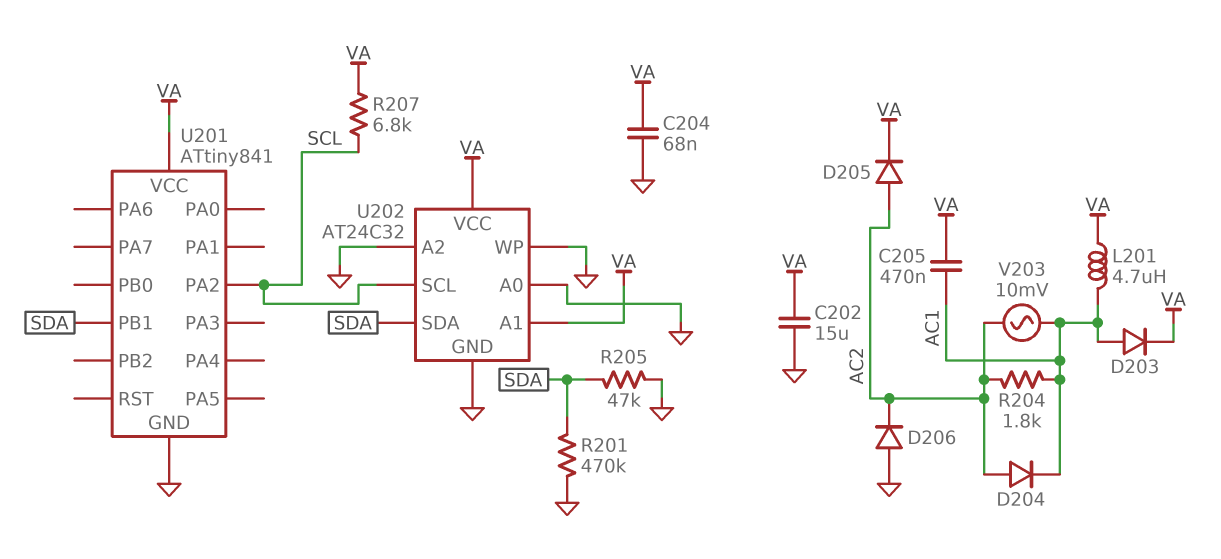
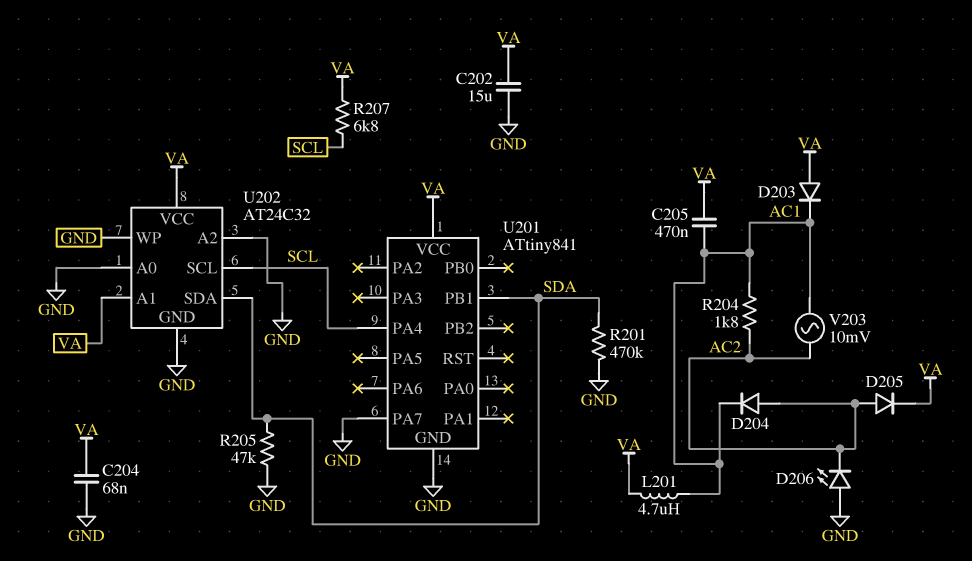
D203: diode (A AC1, K VA) -> diode (A VA, K AC1)
D206: diode (A GND, K AC2) -> LED (A GND, K AC2)
U201 pin PA2: SCL -> none
U201 pin PA4: none -> SCL
U201 pin PA7: none -> GND

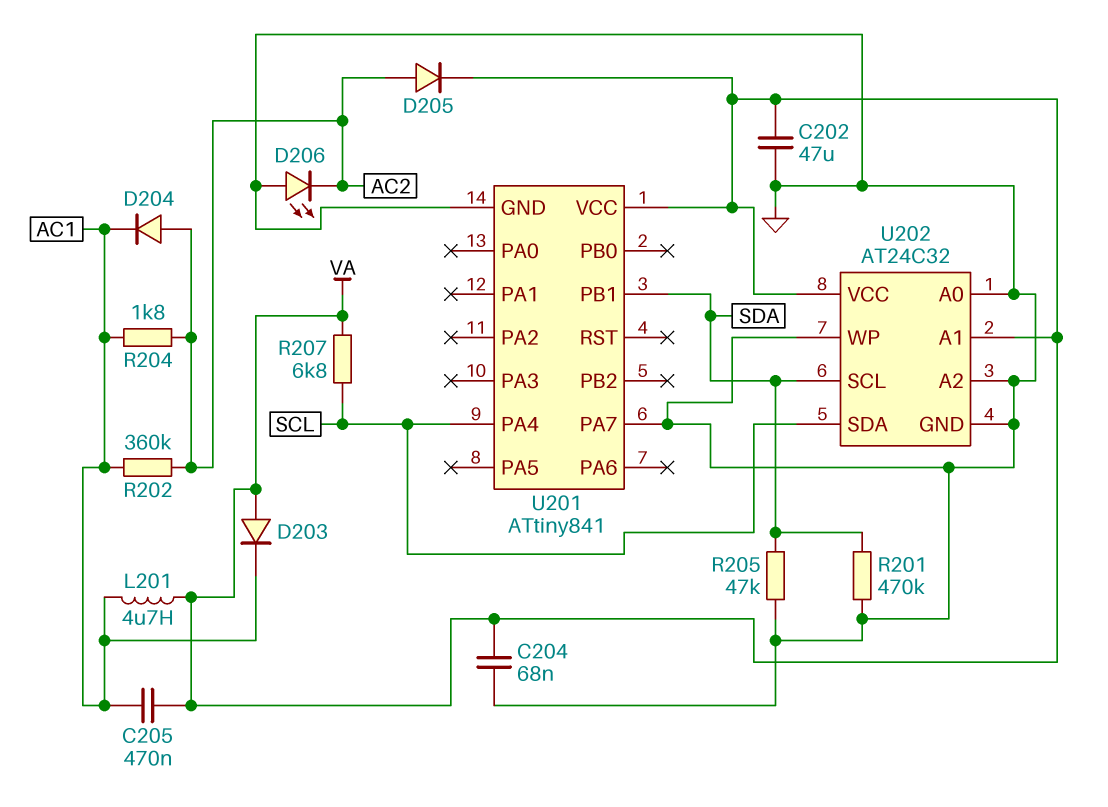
C202: 15uF (GND, VA) -> 47uF (GND, VA)
R202: none -> 360k (AC1, AC2)
U202 pin SCL: SCL -> SDA
U202 pin SDA: SDA -> SCL
V203: AC 10mV (AC1, AC2) -> none

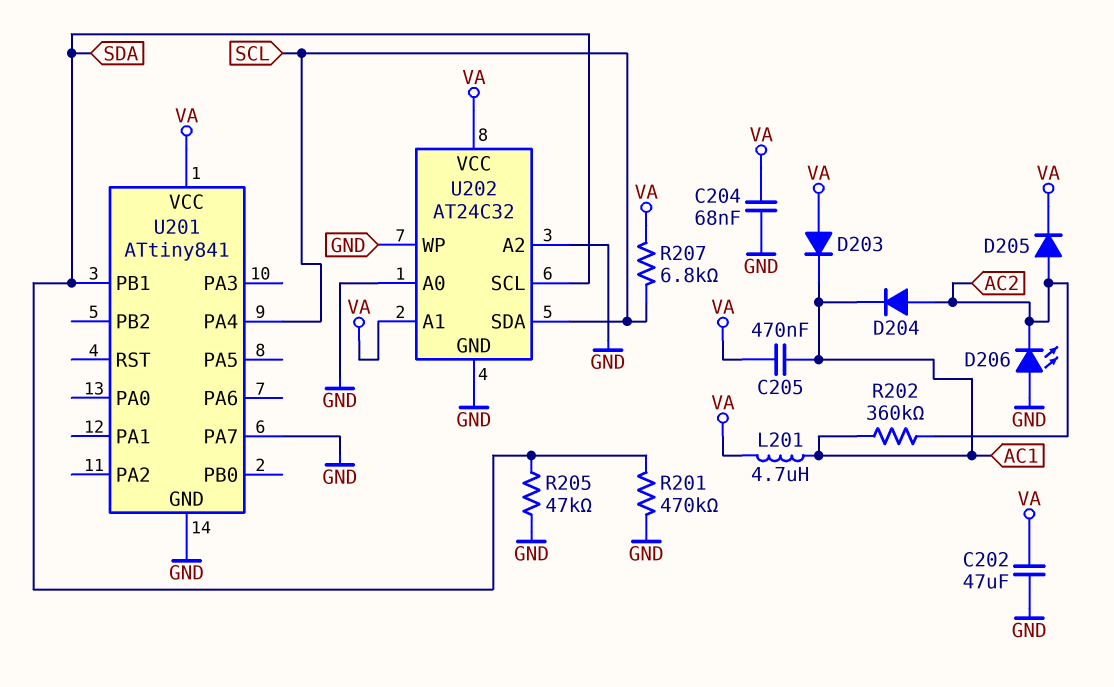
R204: 1.8k (AC1, AC2) -> none

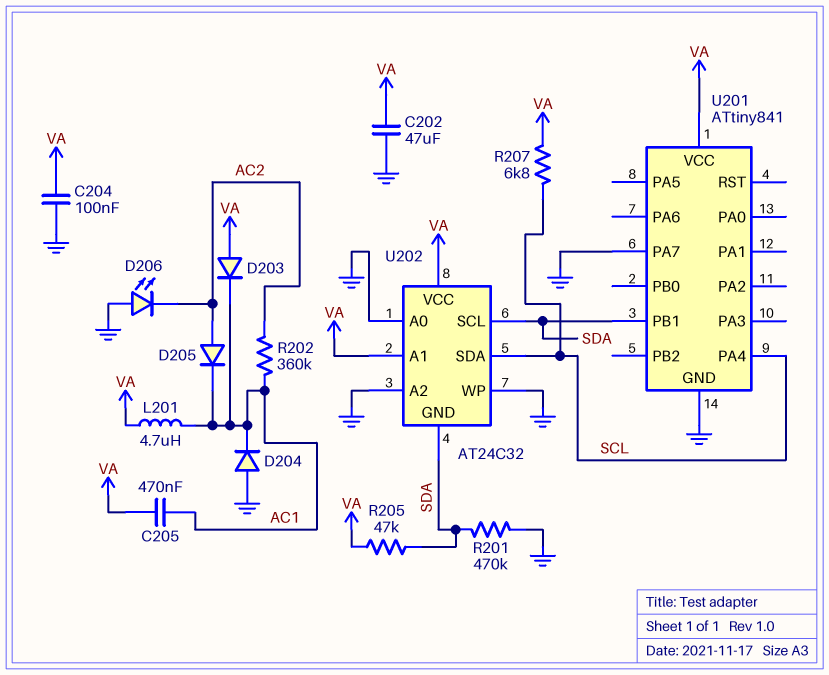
C204: 68nF (GND, VA) -> 100nF (GND, VA)
D204: diode (A AC2, K AC1) -> diode (A GND, K AC1)
D205: diode (A AC2, K VA) -> diode (A AC2, K AC1)
R205: 47k (GND, SDA) -> 47k (SDA, VA)
U202 pin GND: GND -> SDA

